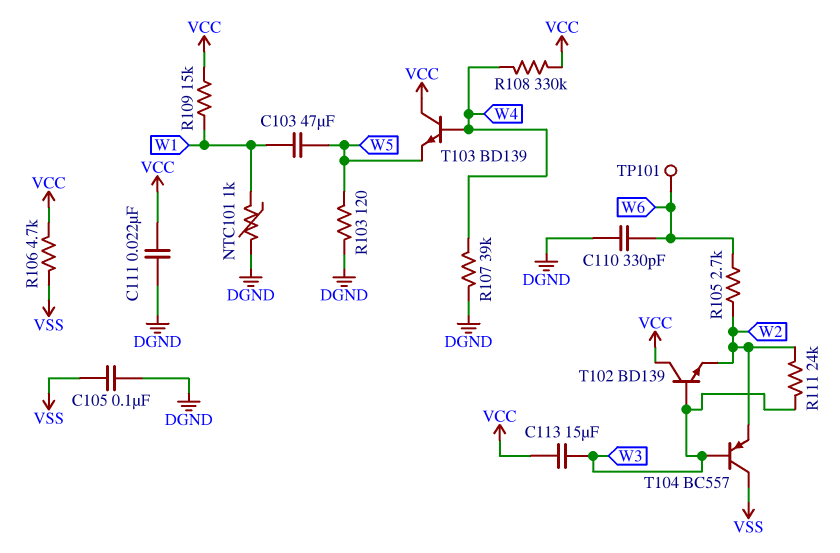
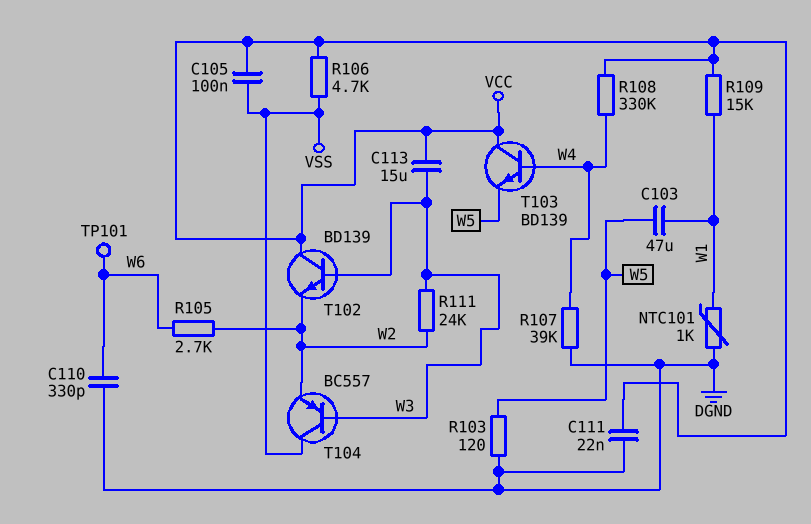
C105: 100nF (DGND, VSS) -> 100nF (VCC, VSS)

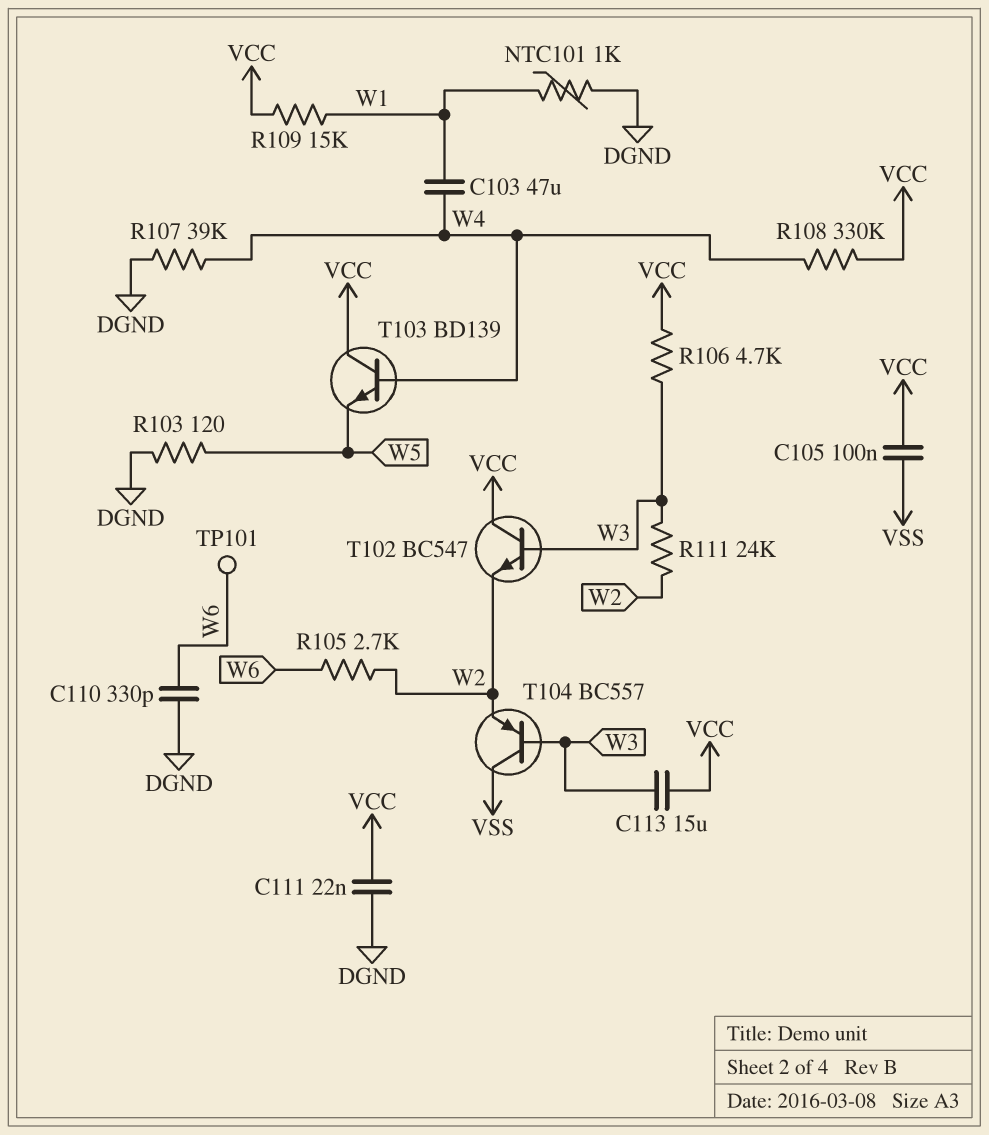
C103: 47uF (W1, W5) -> 47uF (W1, W4)
R106: 4.7k (VCC, VSS) -> 4.7k (VCC, W3)
T102: NPN BD139 (B W3, C VCC, E W2) -> NPN BC547 (B W3, C VCC, E W2)

